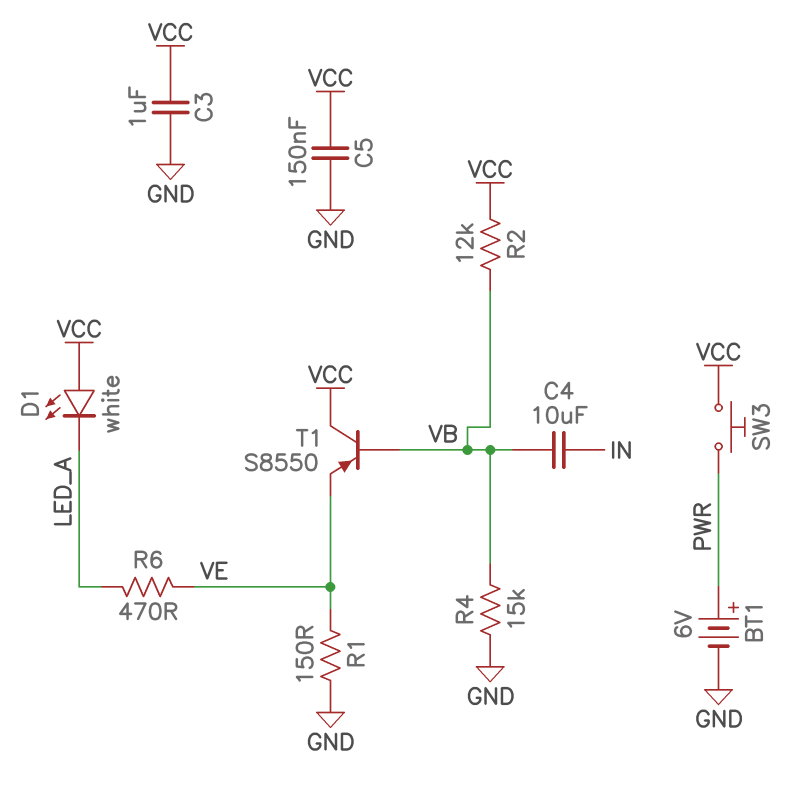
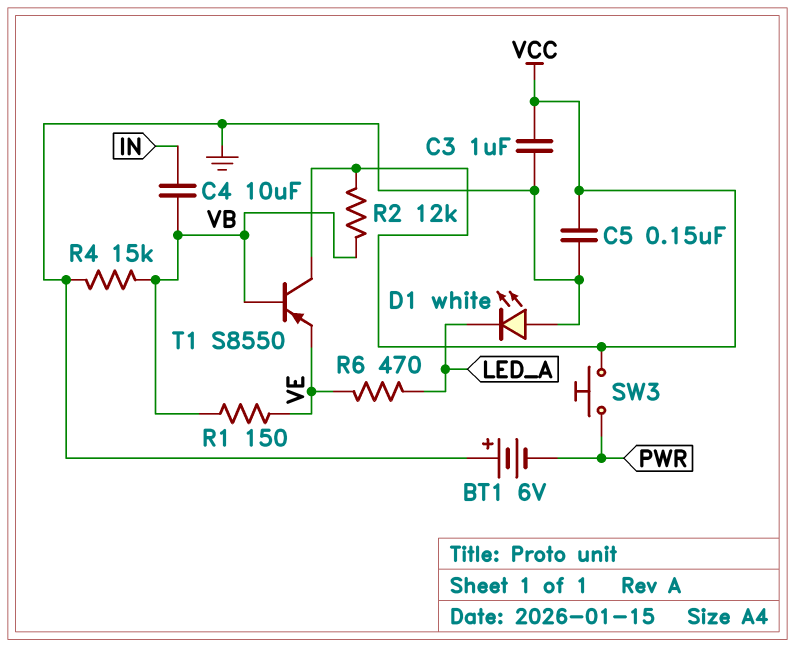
BT1: 6V (plus PWR, minus GND) -> 6V (plus GND, minus PWR)
D1: LED white (A VCC, K LED_A) -> LED white (A GND, K LED_A)
R1: 150 (GND, VE) -> 150 (VB, VE)

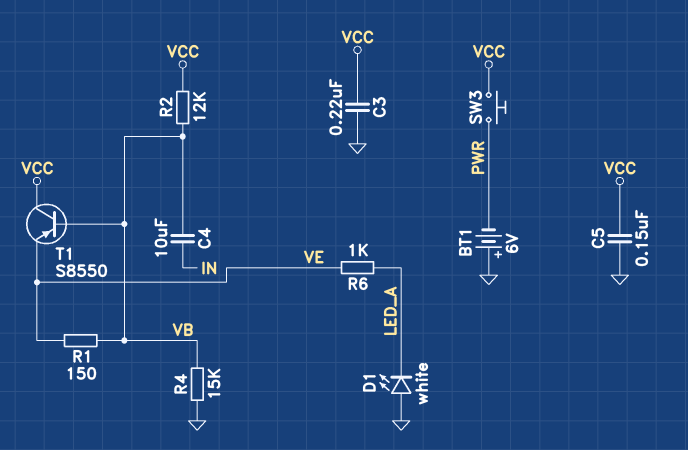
C3: 1uF (GND, VCC) -> 220nF (GND, VCC)
R6: 470 (LED_A, VE) -> 1k (LED_A, VE)

